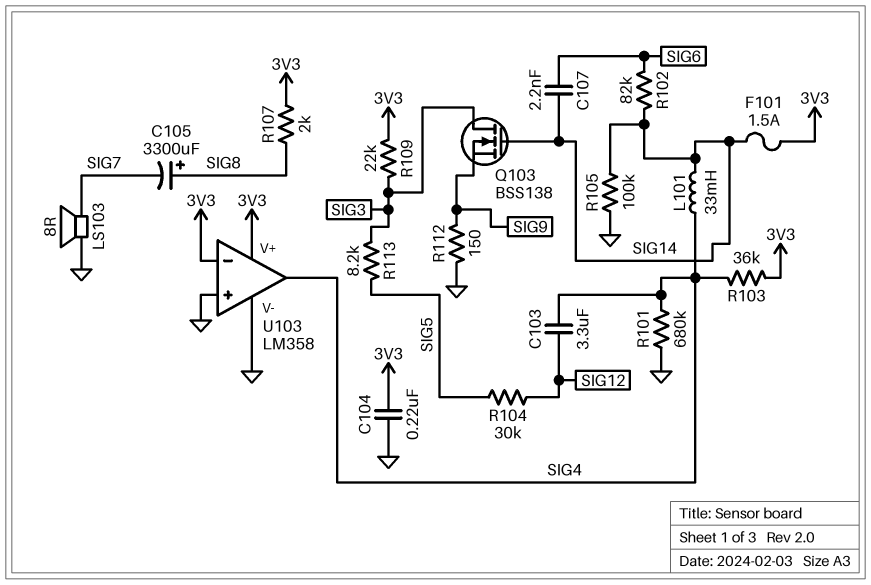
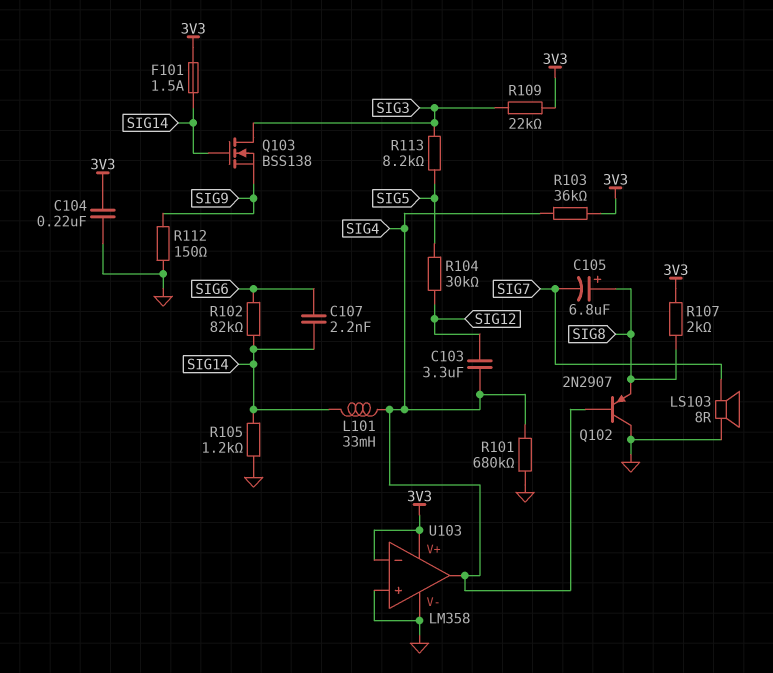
C105: 3300uF (plus SIG8, minus SIG7) -> 6.8uF (plus SIG8, minus SIG7)
Q102: none -> PNP 2N2907 (B SIG4, C GND, E SIG8)
R105: 100k (GND, SIG14) -> 1.2k (GND, SIG14)

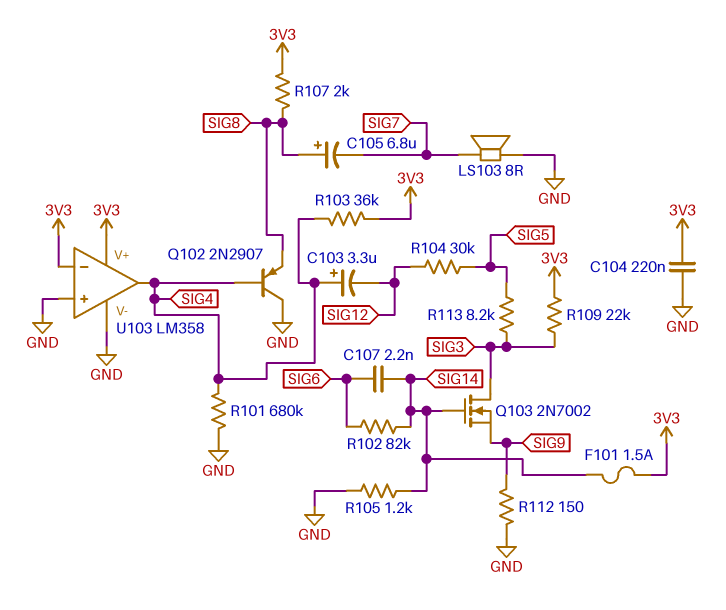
C103: 3.3uF (SIG4, SIG12) -> 3.3uF (plus SIG4, minus SIG12)
L101: 33mH (SIG4, SIG14) -> none
Q103: NMOS BSS138 (G SIG14, D SIG3, S SIG9) -> NMOS 2N7002 (G SIG14, D SIG3, S SIG9)

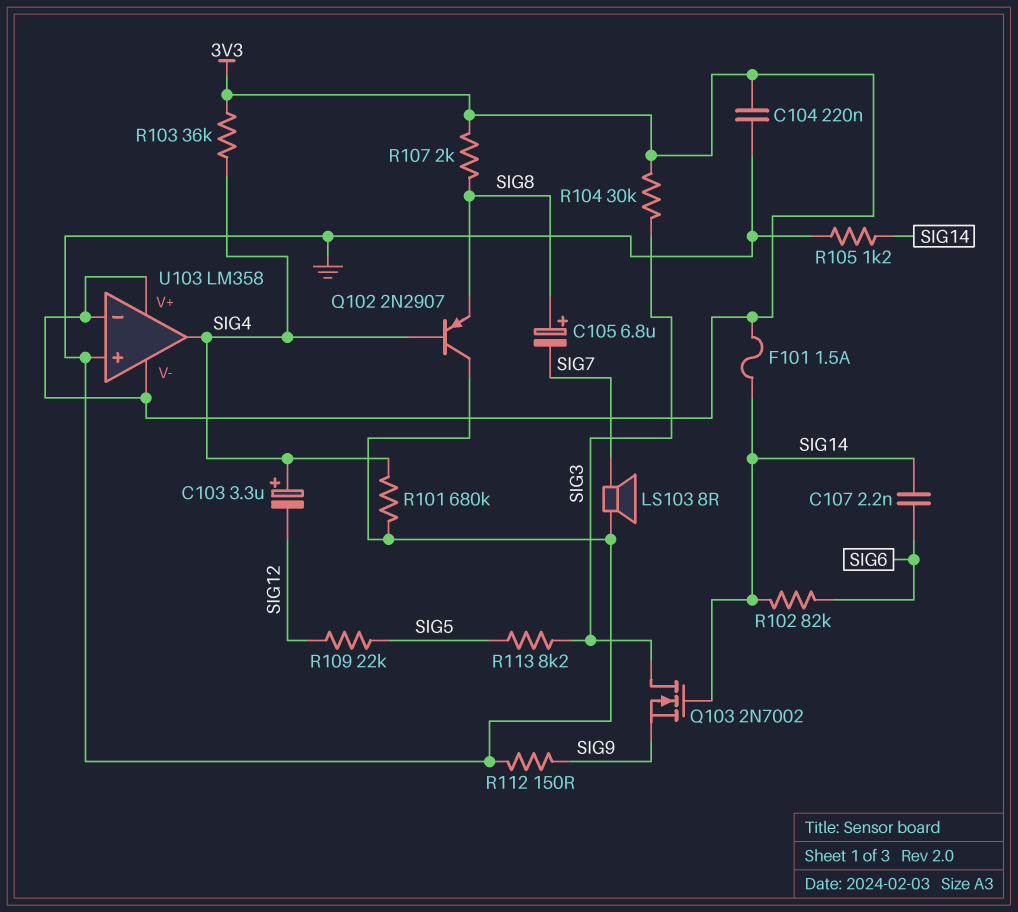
R104: 30k (SIG5, SIG12) -> 30k (3V3, SIG3)
R109: 22k (3V3, SIG3) -> 22k (SIG5, SIG12)
U103 pin V-: GND -> 3V3

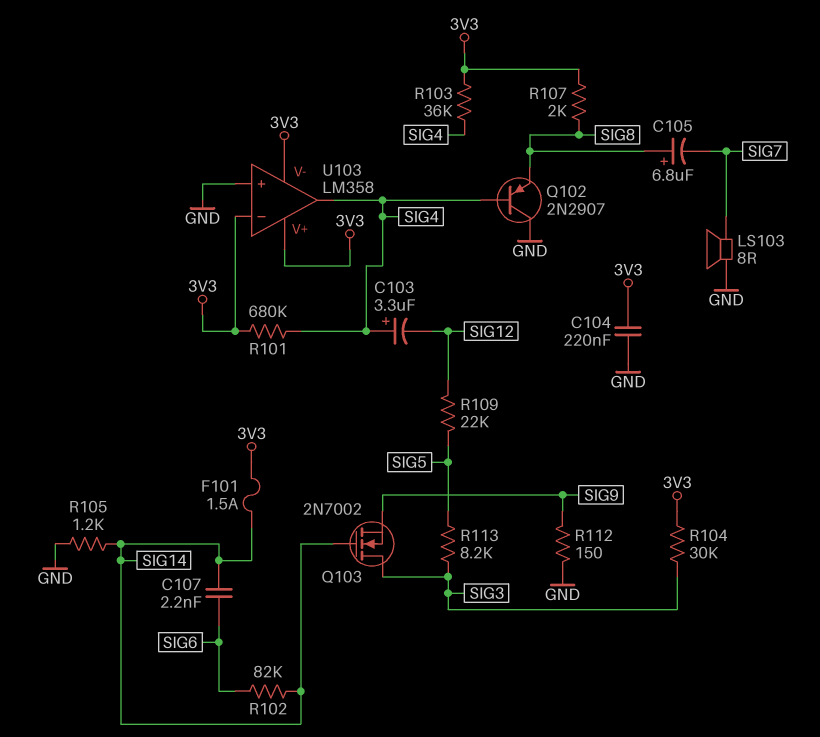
R101: 680k (GND, SIG4) -> 680k (3V3, SIG4)

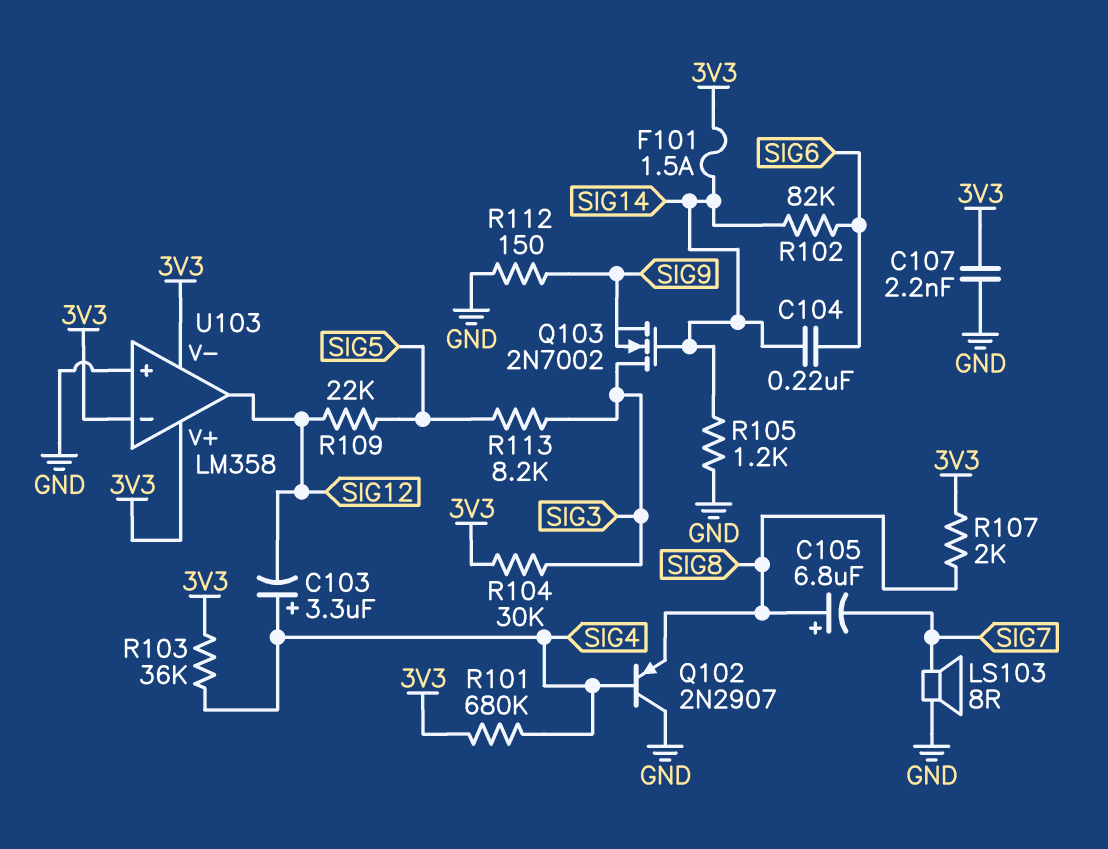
C104: 220nF (3V3, GND) -> 220nF (SIG6, SIG14)
C107: 2.2nF (SIG6, SIG14) -> 2.2nF (3V3, GND)
U103 pin out: SIG4 -> SIG12

